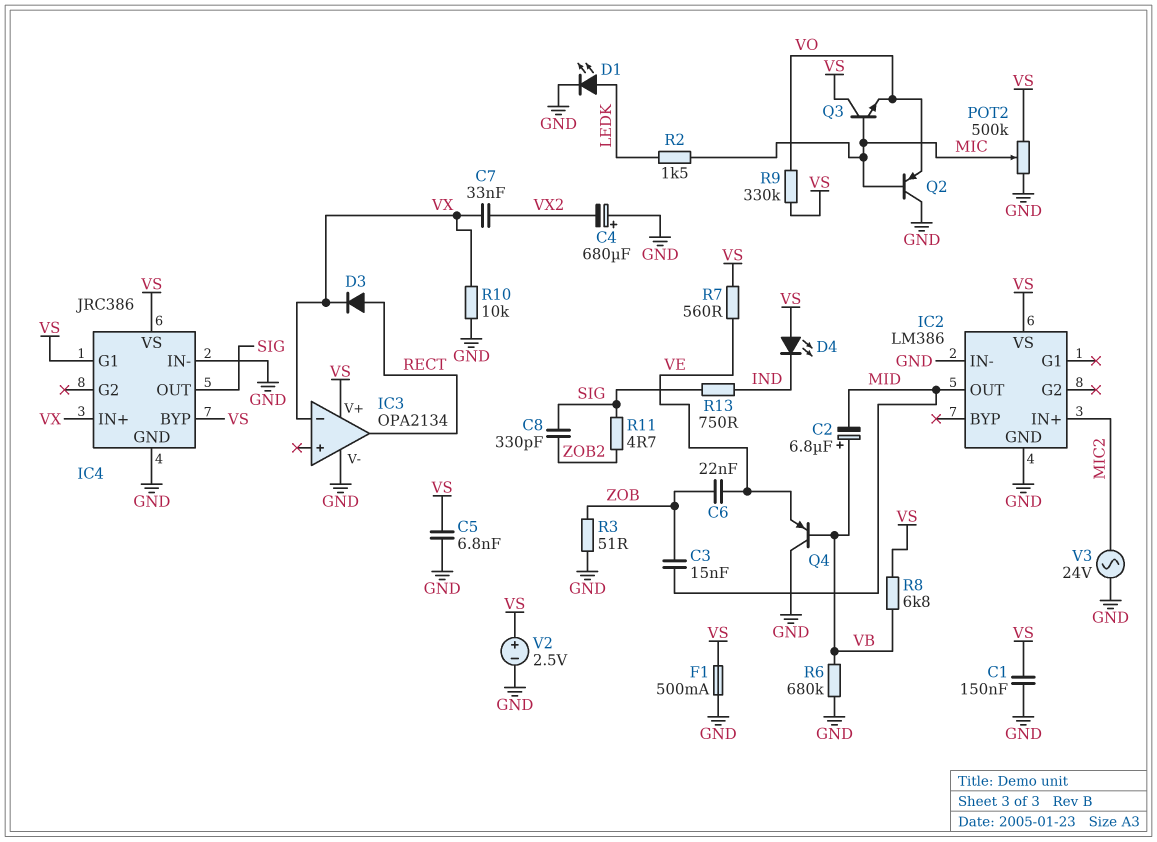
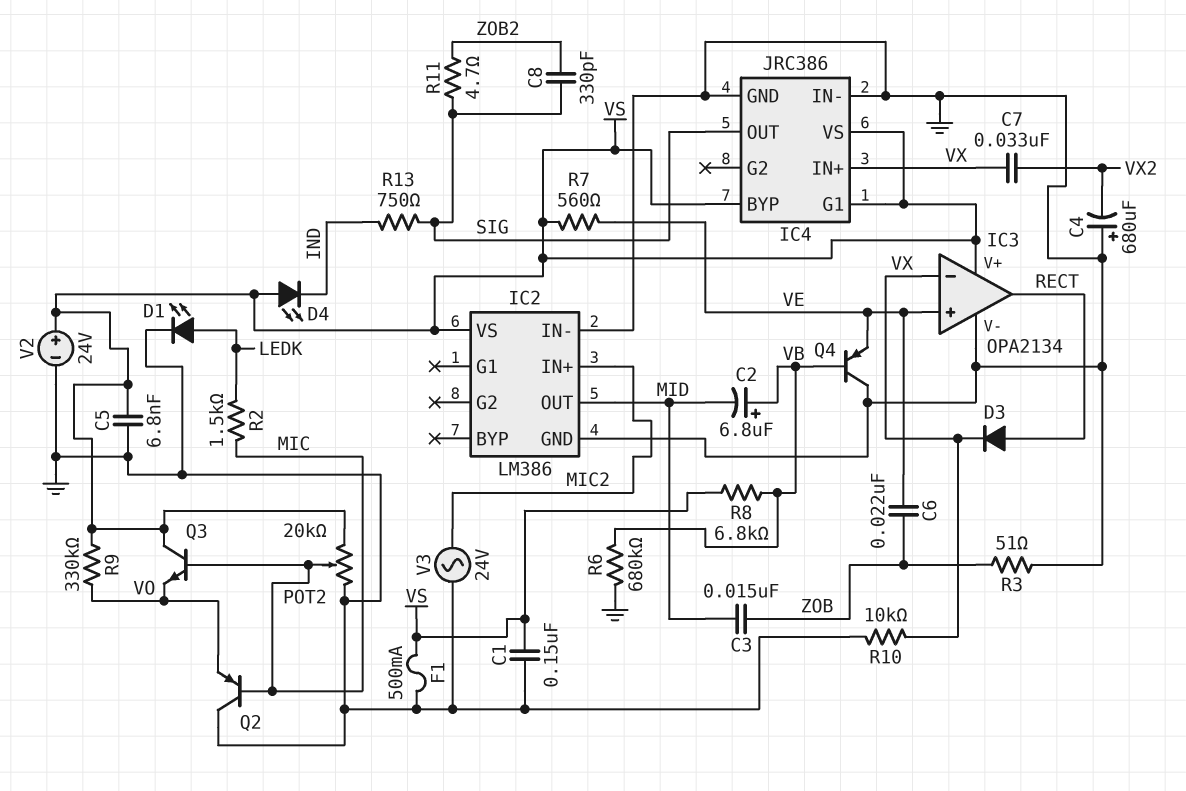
IC3 pin in+: none -> VE
POT2: 500k (GND, VS, wiper MIC) -> 20k (GND, VS, wiper MIC)
V2: 2.5V (plus VS, minus GND) -> 24V (plus VS, minus GND)

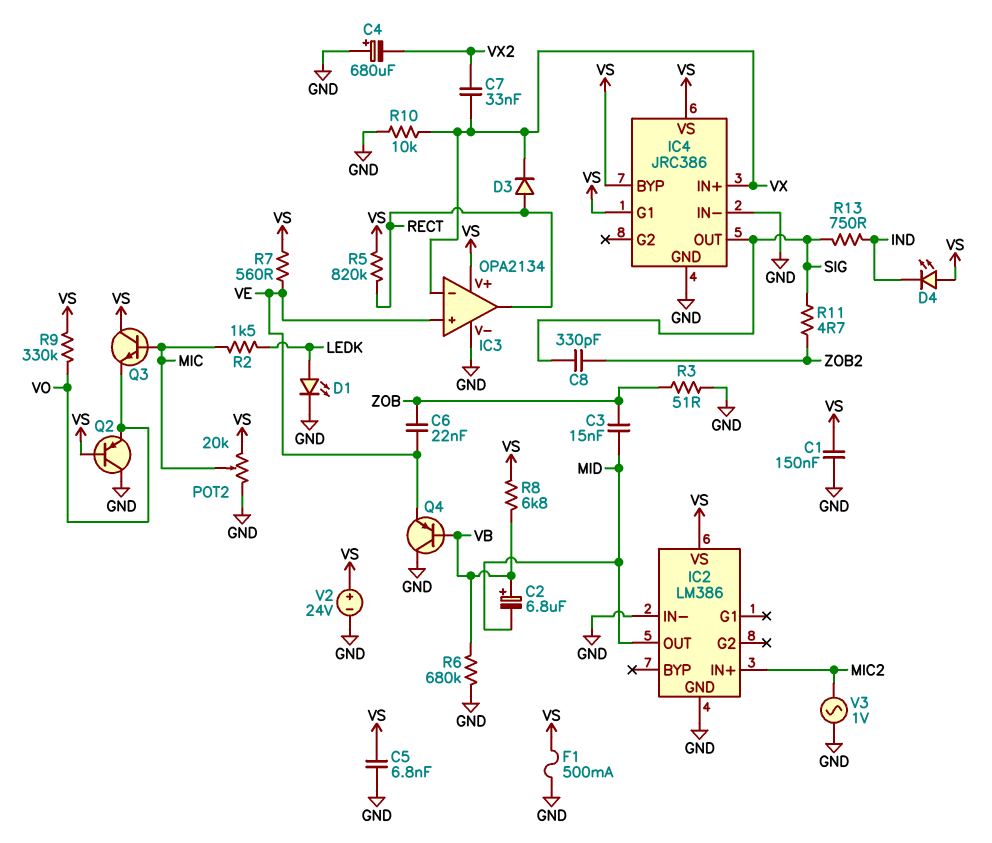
Q2: PNP (B MIC, C GND, E VO) -> PNP (B VS, C GND, E VO)
R5: none -> 820k (RECT, VS)
V3: AC 24V (GND, MIC2) -> AC 1V (GND, MIC2)

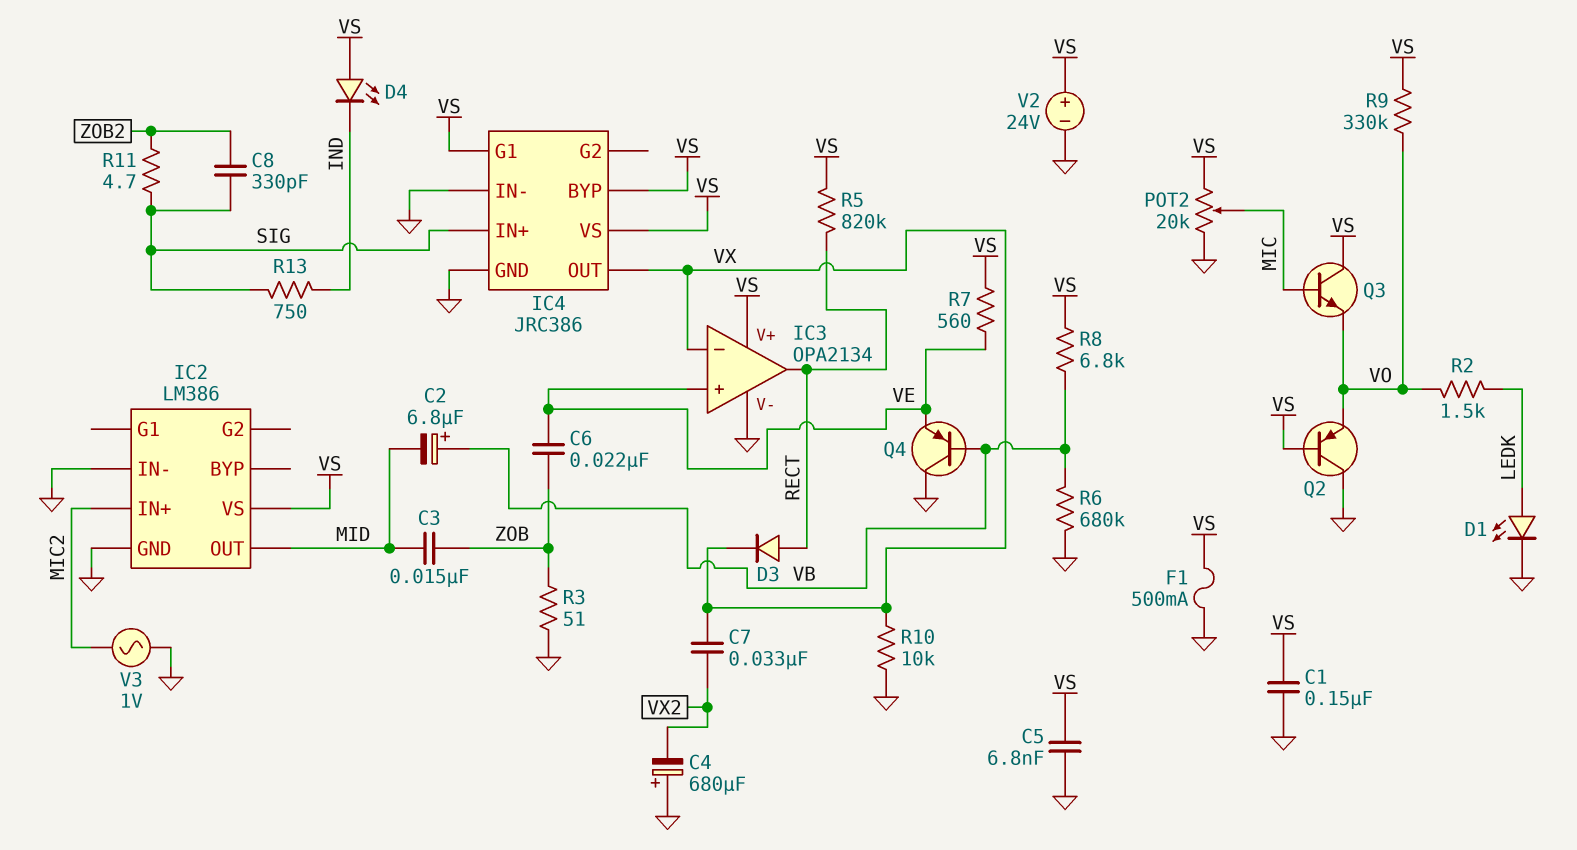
IC4 pin IN+: VX -> SIG
IC4 pin OUT: SIG -> VX
R2: 1.5k (LEDK, MIC) -> 1.5k (LEDK, VO)

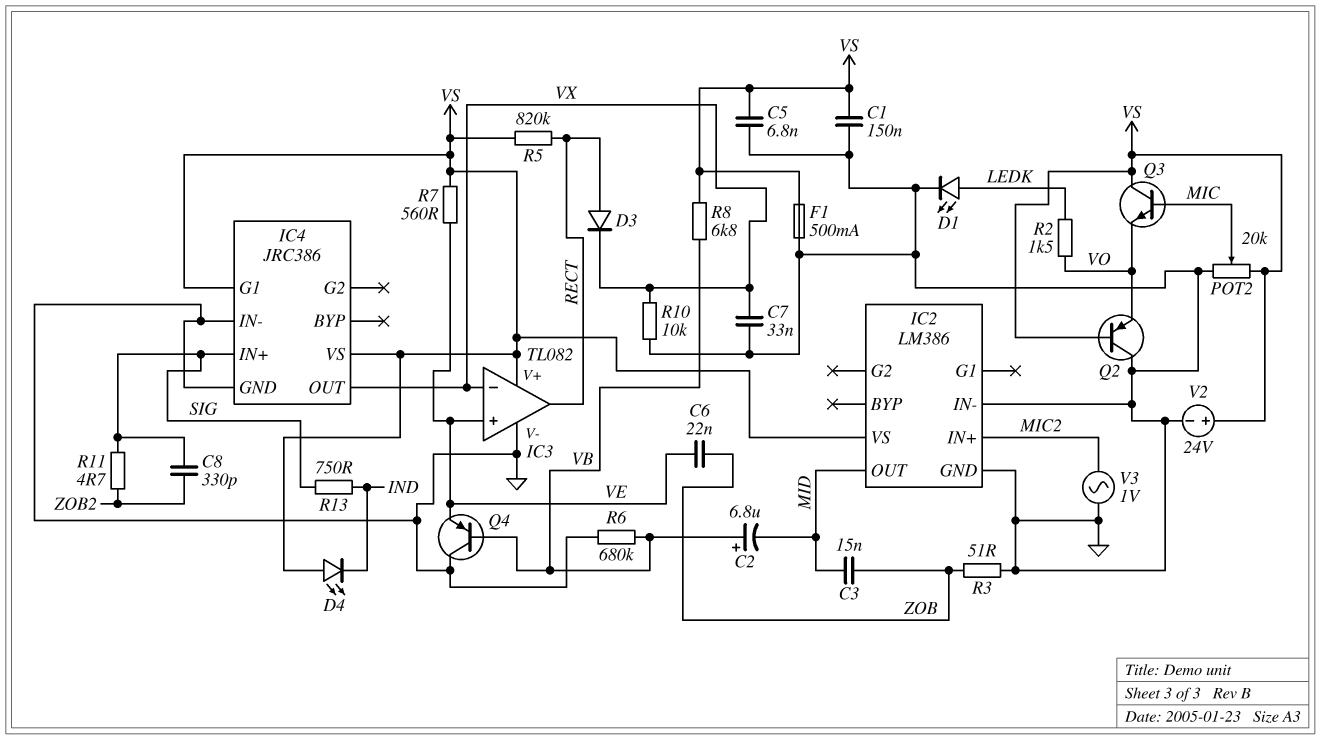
C4: 680uF (plus GND, minus VX2) -> none
C7: 33nF (VX, VX2) -> 33nF (GND, VX)
IC3: OPA2134 -> TL082
IC4 pin BYP: VS -> none
R9: 330k (VO, VS) -> none

